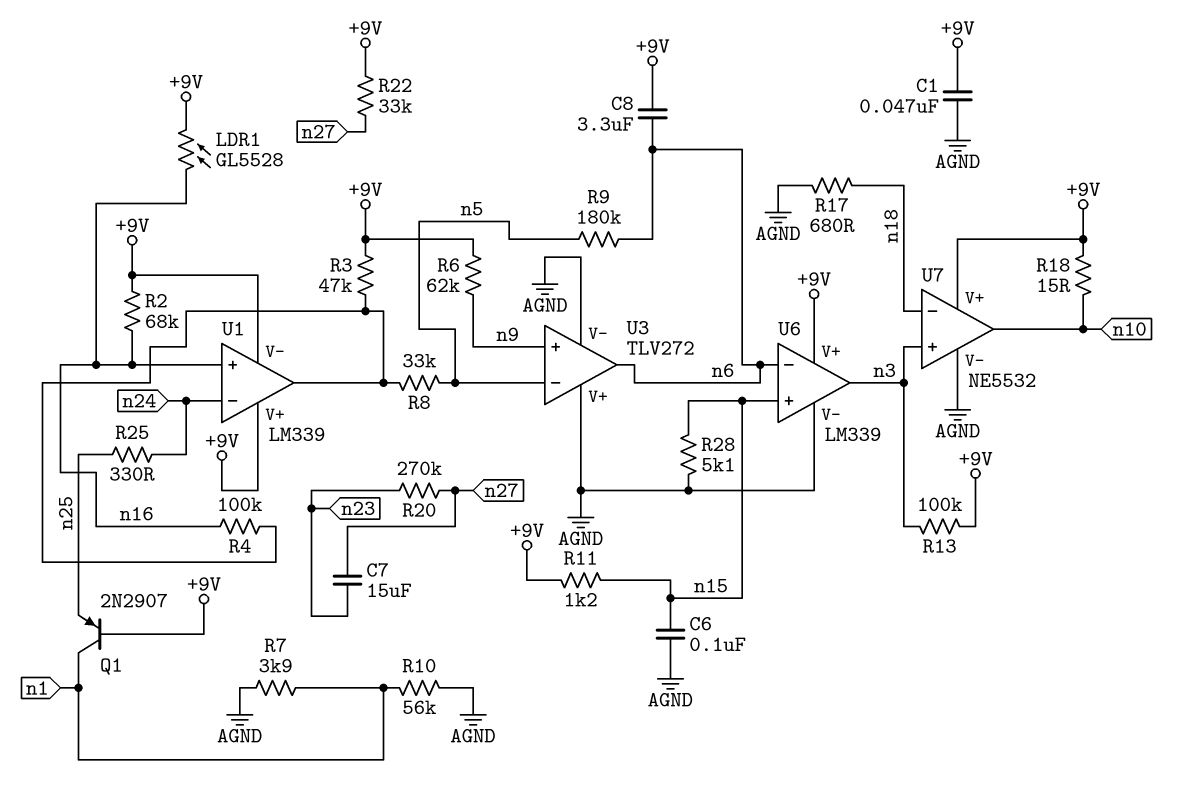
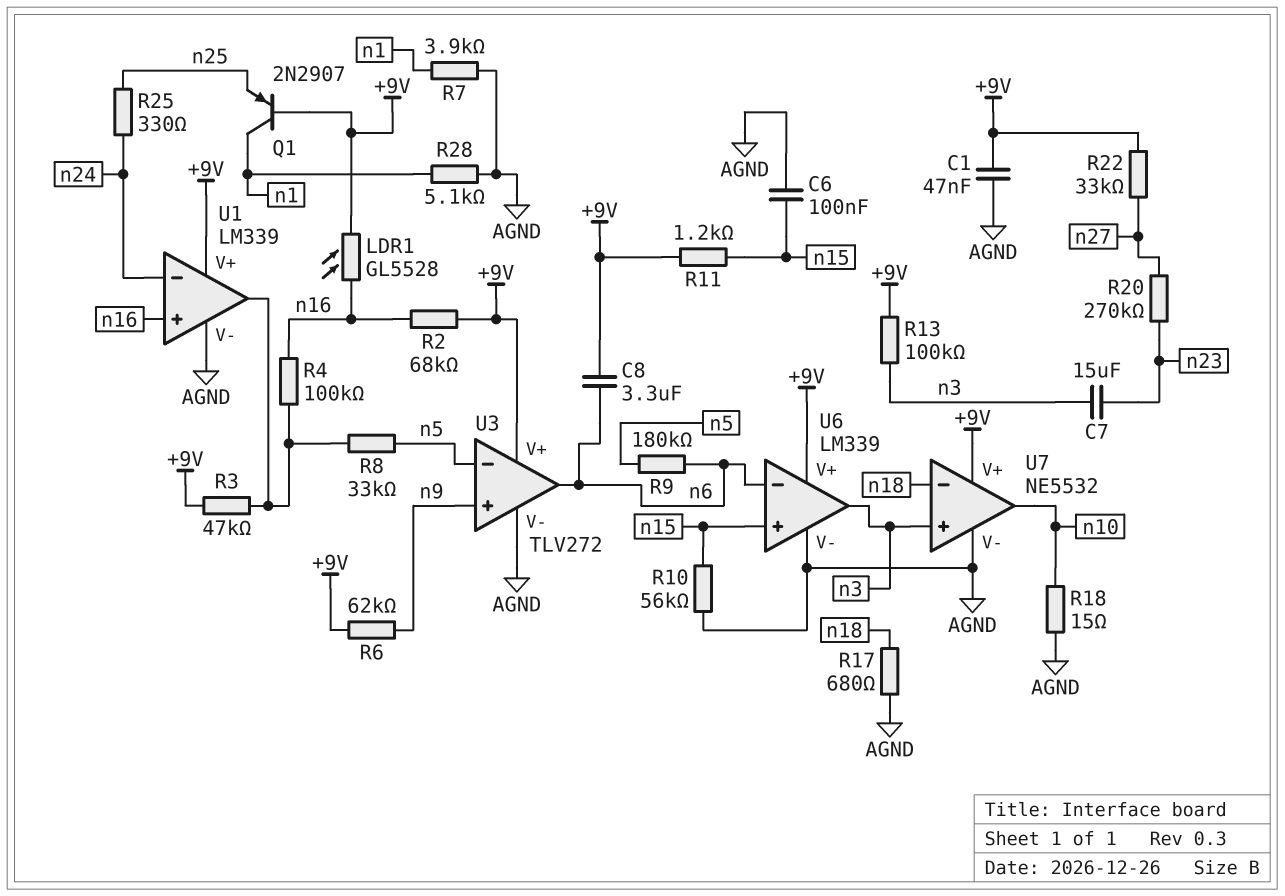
C7: 15uF (n23, n27) -> 15uF (n3, n23)
R10: 56k (AGND, n1) -> 56k (AGND, n15)
R18: 15 (+9V, n10) -> 15 (AGND, n10)
R28: 5.1k (AGND, n15) -> 5.1k (AGND, n1)
U1 pin V-: +9V -> AGND
U3 pin V+: AGND -> +9V

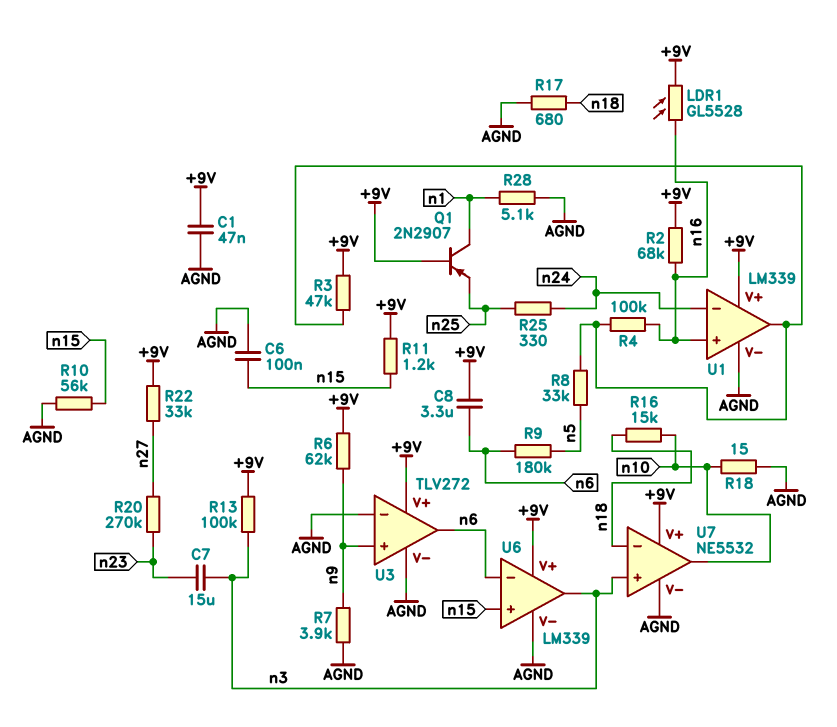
R7: 3.9k (AGND, n1) -> 3.9k (AGND, n9)
R16: none -> 15k (n10, n18)
U3 pin in-: n5 -> AGND

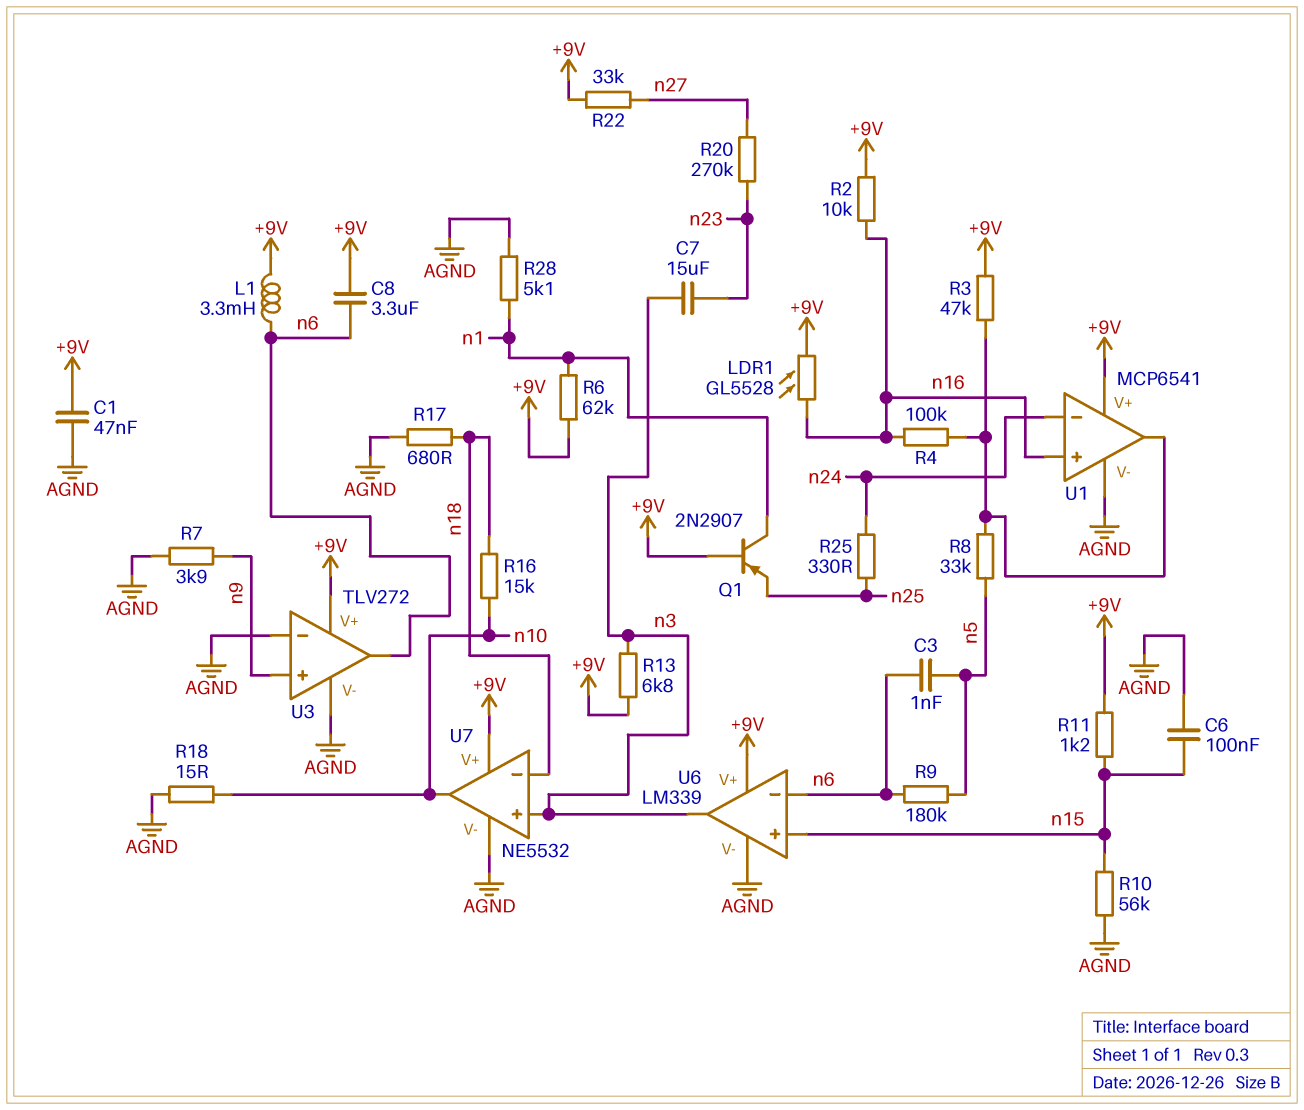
C3: none -> 1nF (n5, n6)
L1: none -> 3.3mH (+9V, n6)
R2: 68k (+9V, n16) -> 10k (+9V, n16)
R6: 62k (+9V, n9) -> 62k (+9V, n1)
R13: 100k (+9V, n3) -> 6.8k (+9V, n3)
U1: LM339 -> MCP6541

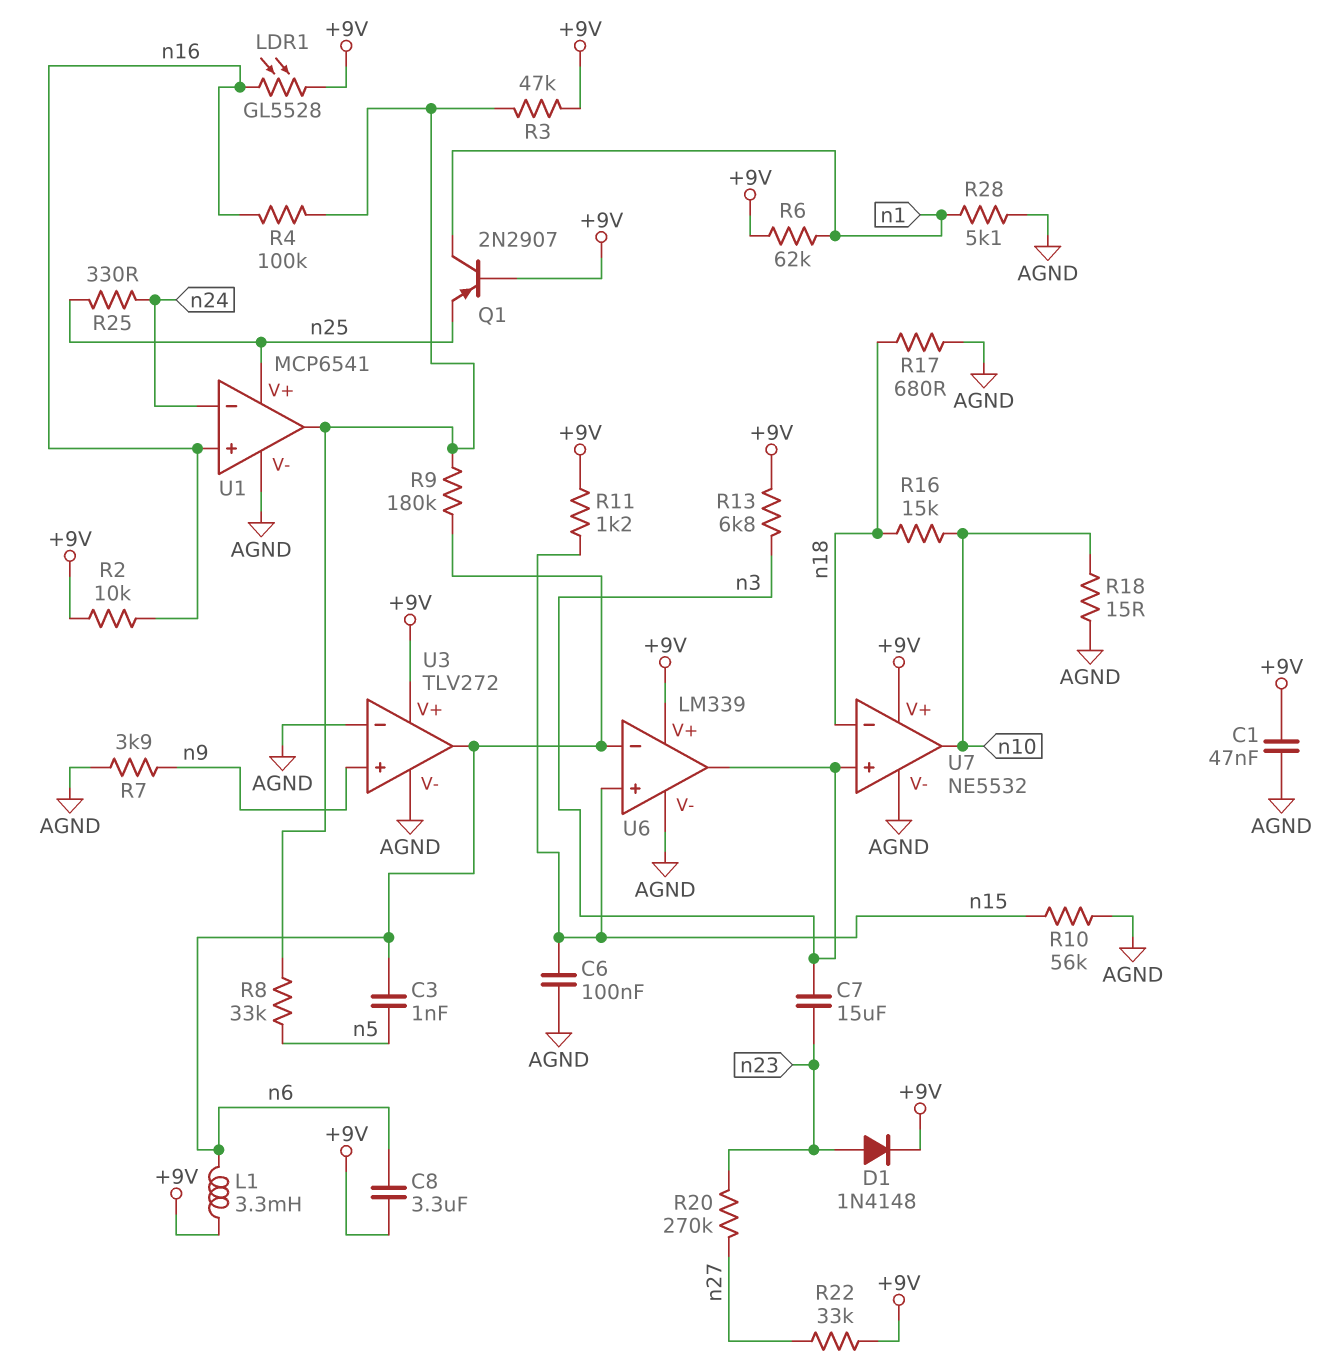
D1: none -> diode 1N4148 (A n23, K +9V)
R9: 180k (n5, n6) -> 180k (U1/out, n6)
U1 pin V+: +9V -> n25

